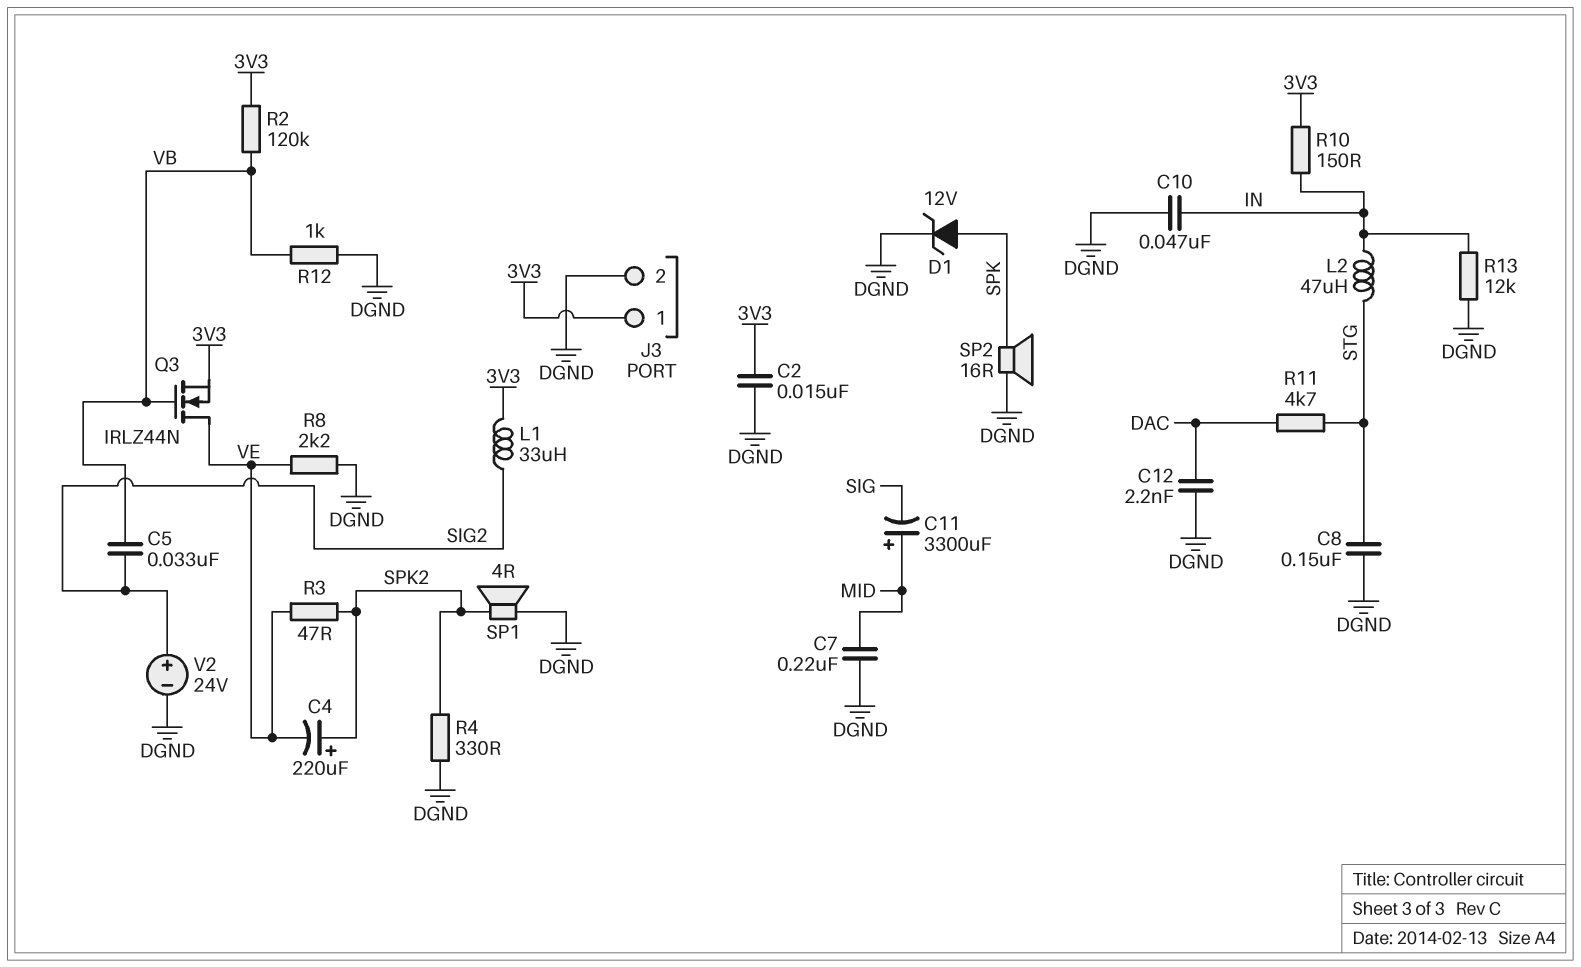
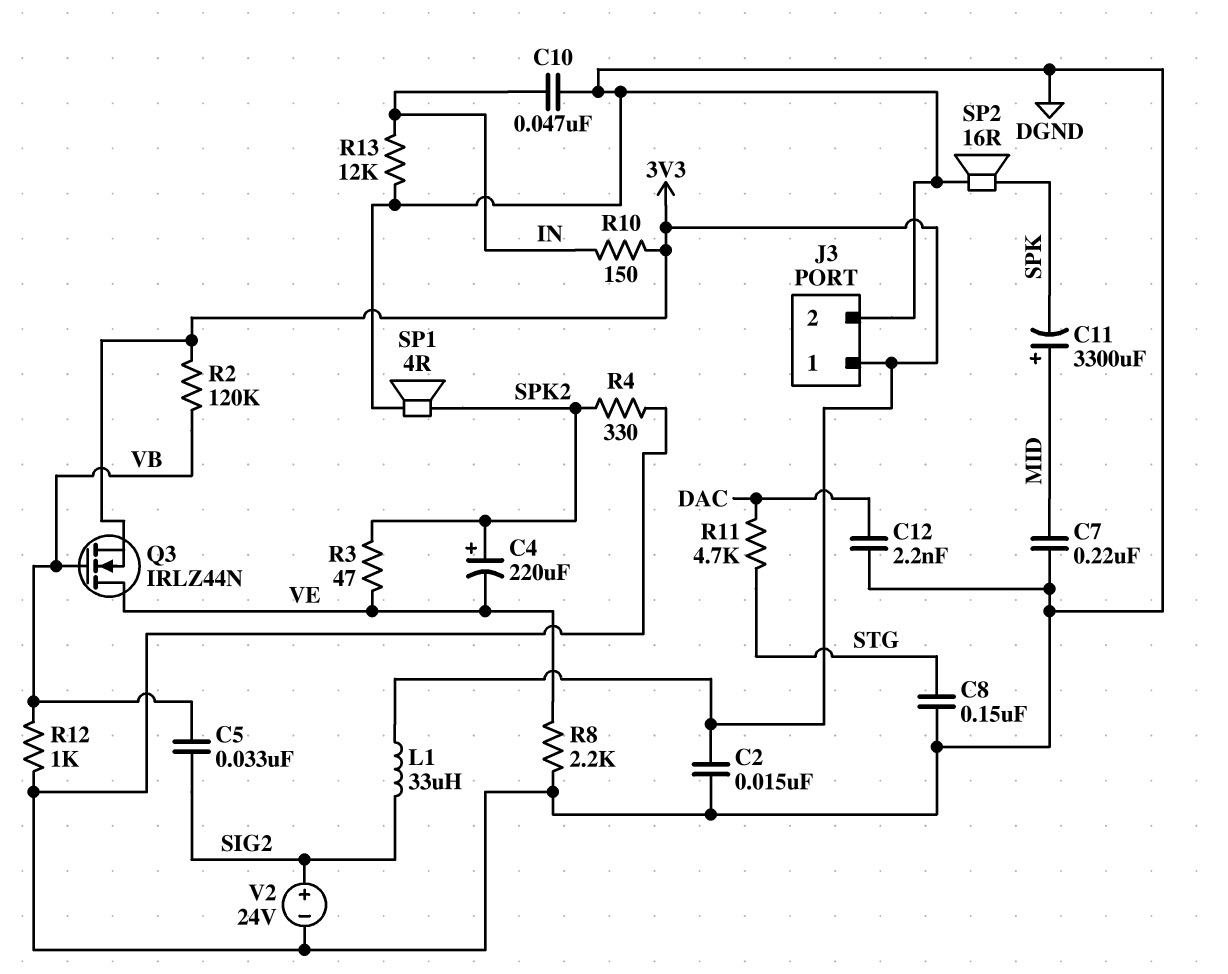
C11: 3300uF (plus MID, minus SIG) -> 3300uF (plus MID, minus SPK)
D1: zener 12V (A SPK, K DGND) -> none
L2: 47uH (IN, STG) -> none

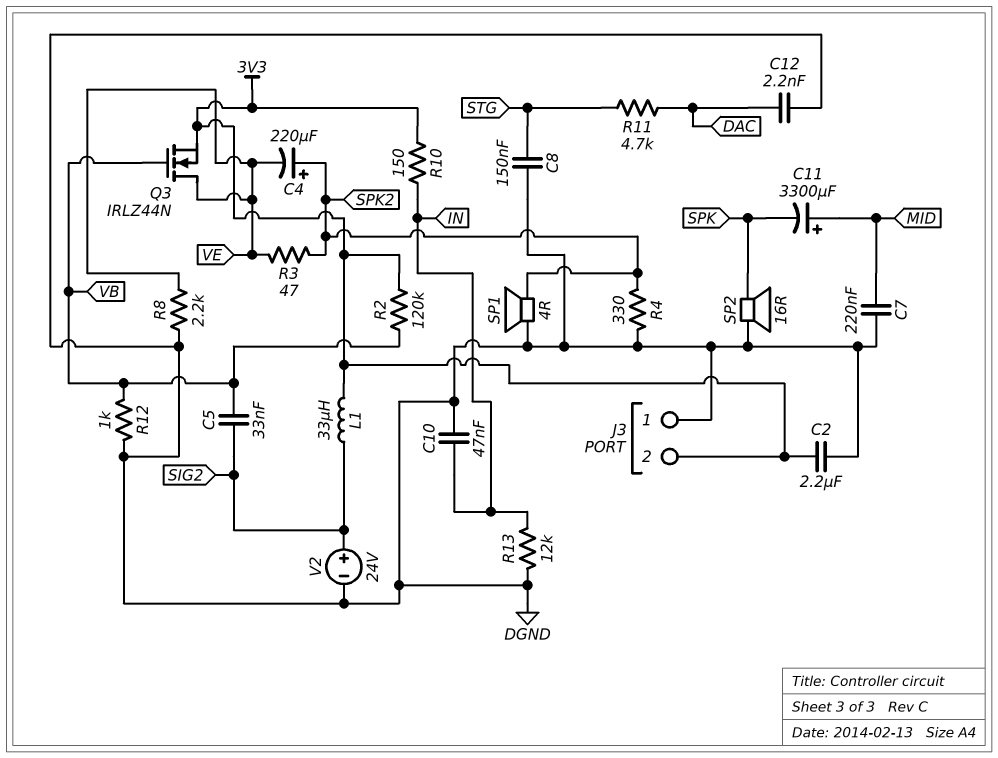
C2: 15nF (3V3, DGND) -> 2.2uF (3V3, DGND)
J3 pin 1: 3V3 -> DGND
J3 pin 2: DGND -> 3V3

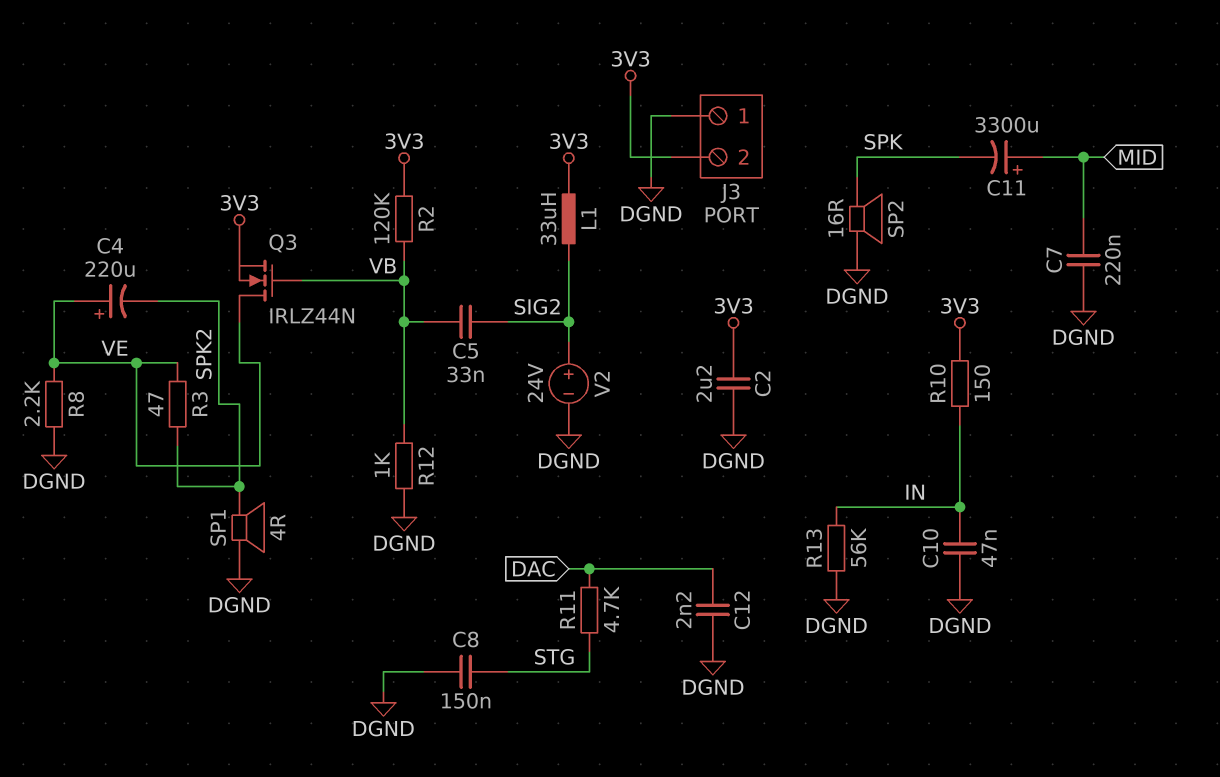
C4: 220uF (plus SPK2, minus VE) -> 220uF (plus VE, minus SPK2)
R4: 330 (DGND, SPK2) -> none
R13: 12k (DGND, IN) -> 56k (DGND, IN)

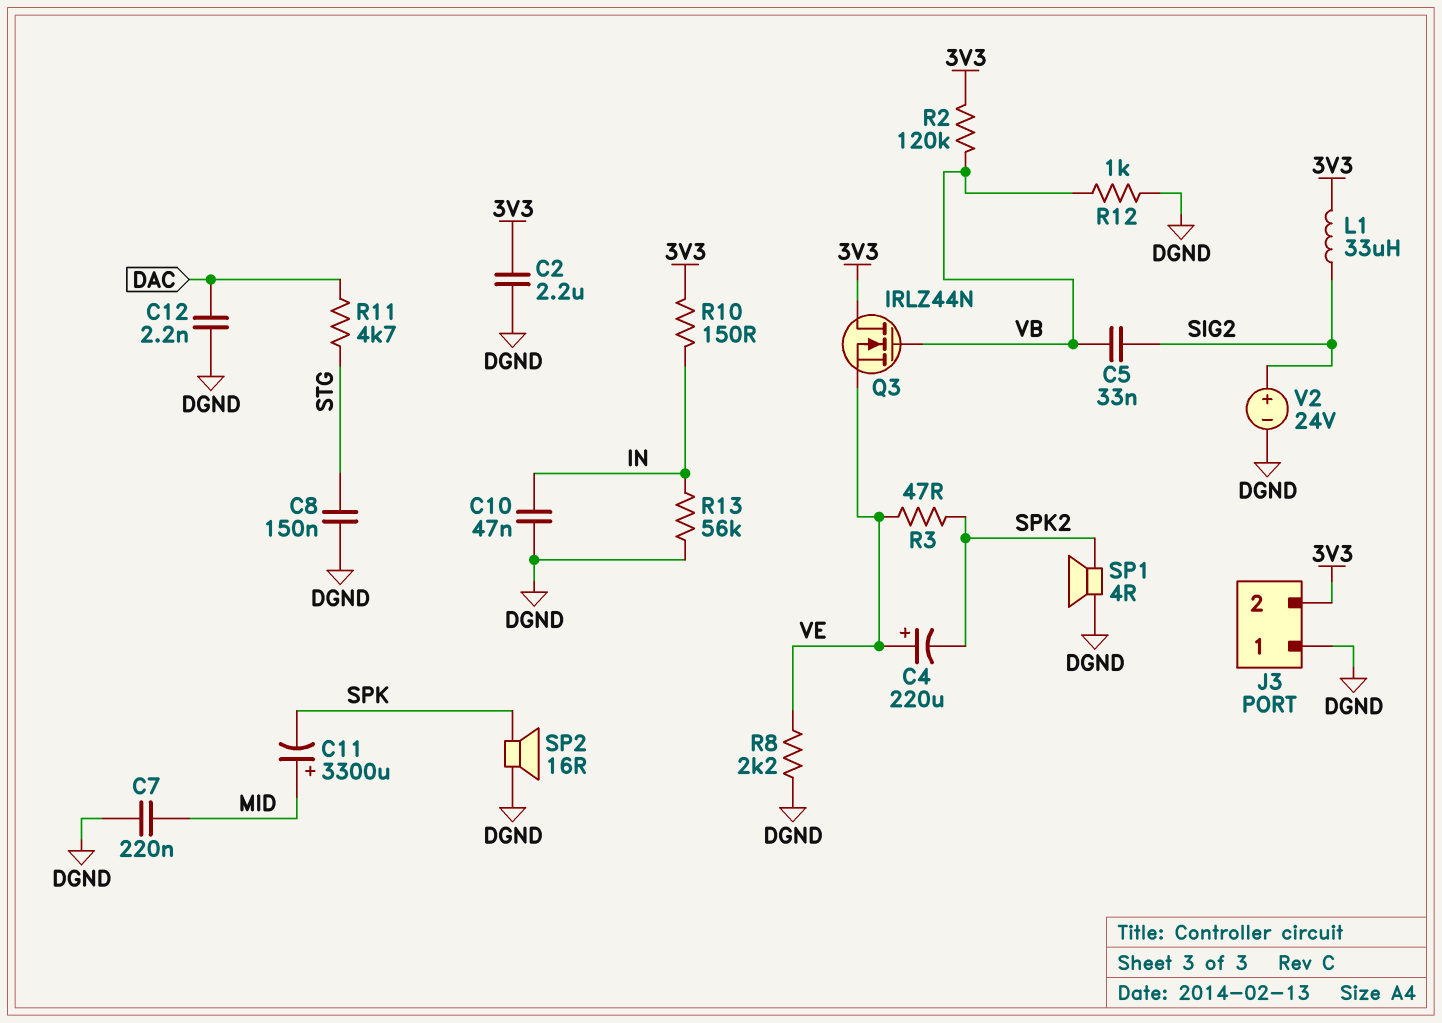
Q3: NMOS IRLZ44N (G VB, D VE, S 3V3) -> NMOS IRLZ44N (G VB, D 3V3, S VE)

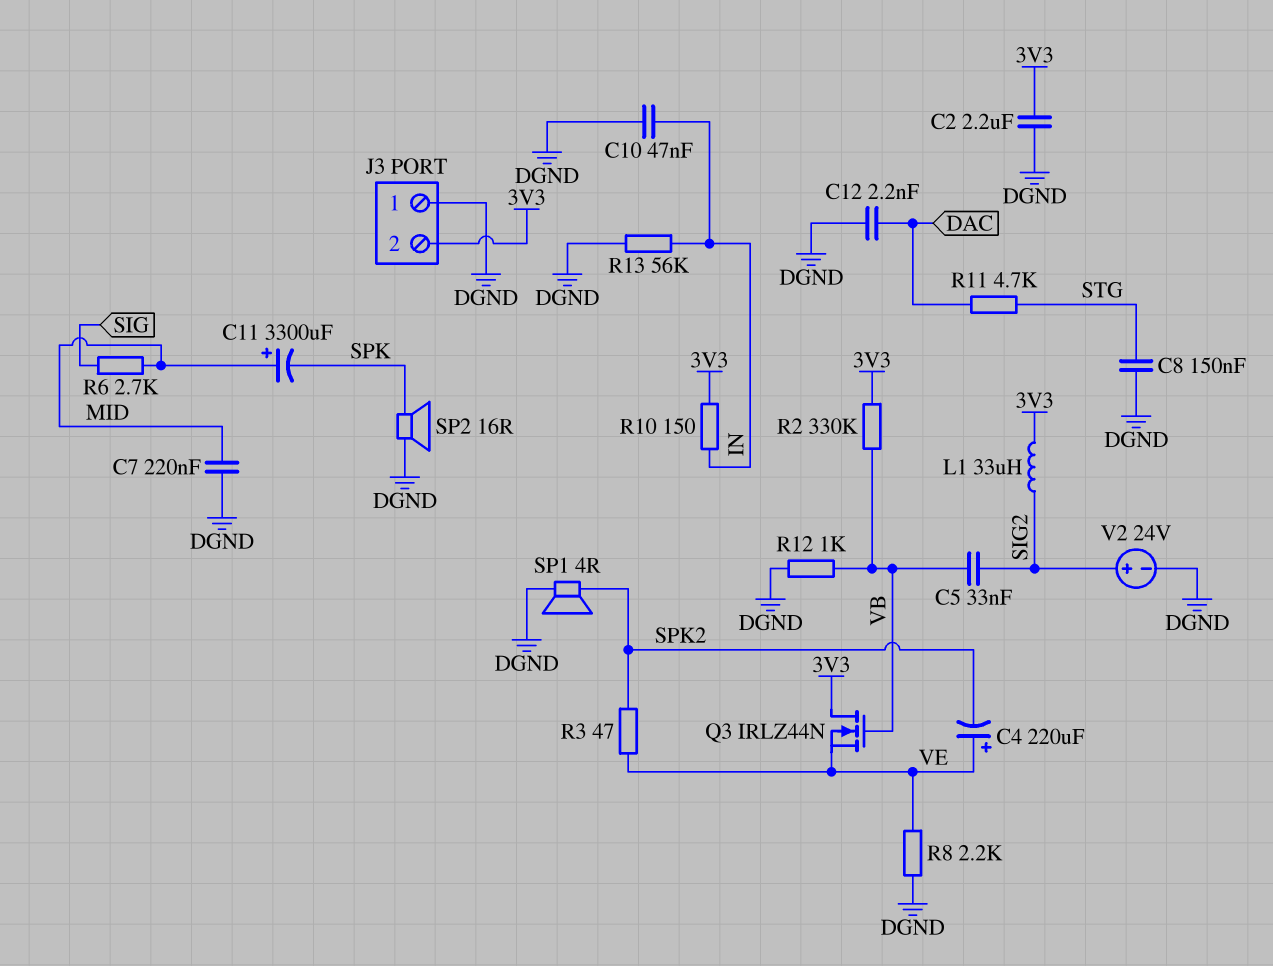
R2: 120k (3V3, VB) -> 330k (3V3, VB)
R6: none -> 2.7k (MID, SIG)

